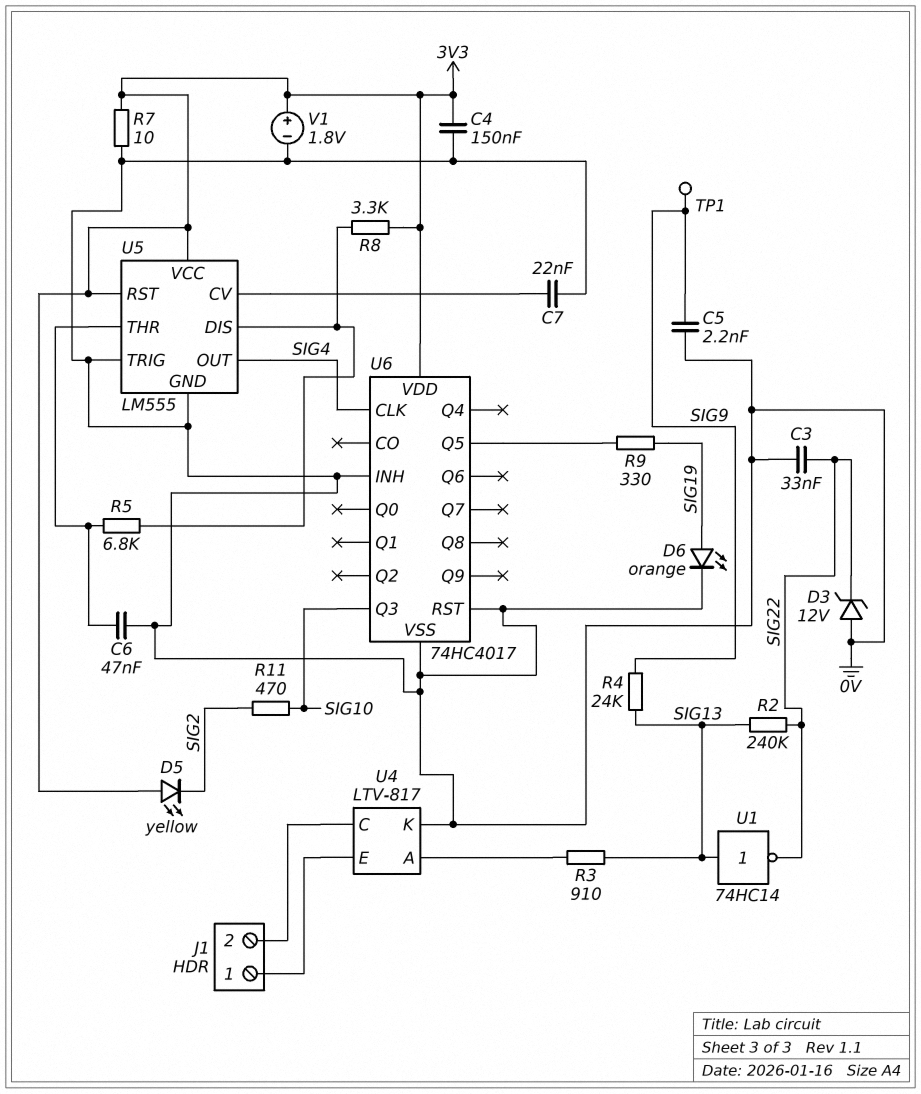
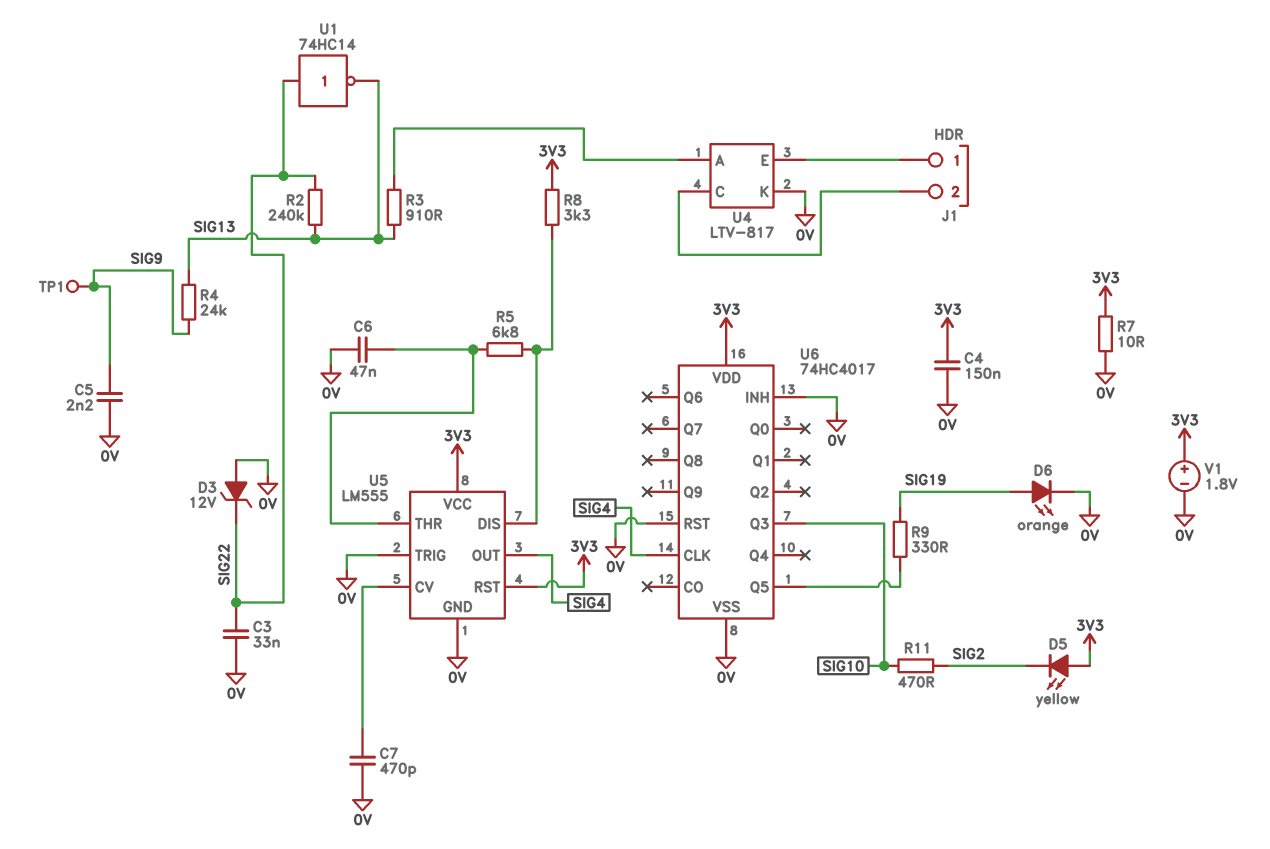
C7: 22nF (0V, U5/CV) -> 470pF (0V, U5/CV)
U1: NOT 74HC14 (in SIG13, out SIG22) -> NOT 74HC14 (in SIG22, out SIG13)

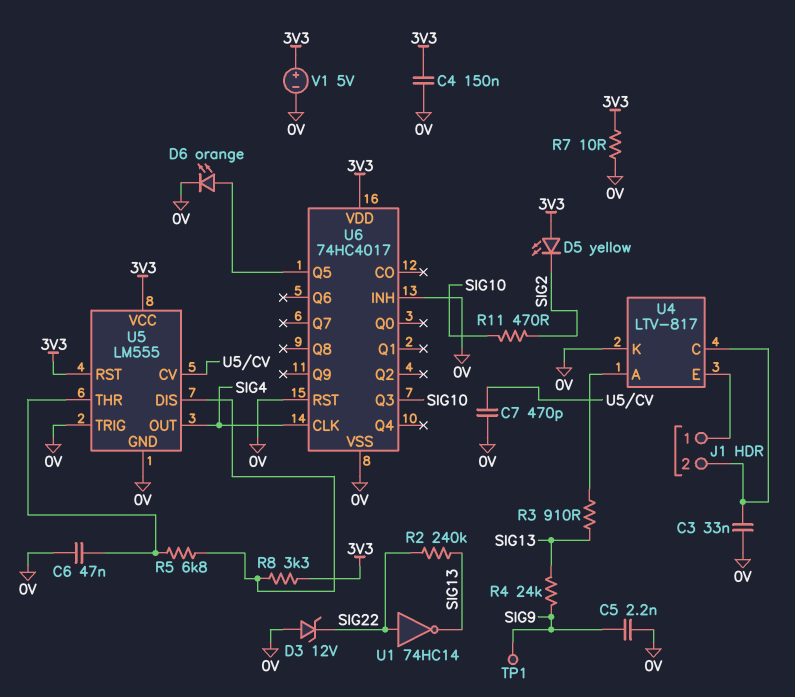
C3: 33nF (0V, SIG22) -> 33nF (0V, J1/2)
D6: LED orange (A SIG19, K 0V) -> LED orange (A U6/Q5, K 0V)
R9: 330 (SIG19, U6/Q5) -> none
V1: 1.8V (plus 3V3, minus 0V) -> 5V (plus 3V3, minus 0V)

